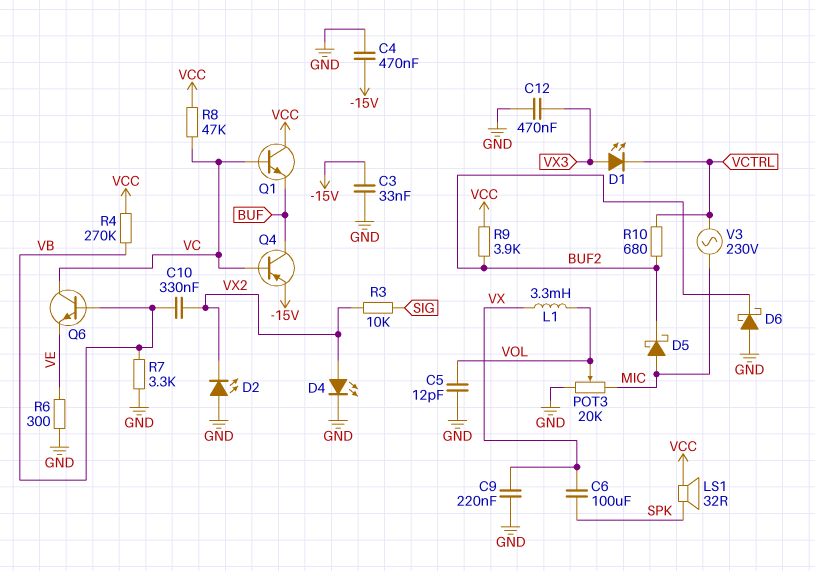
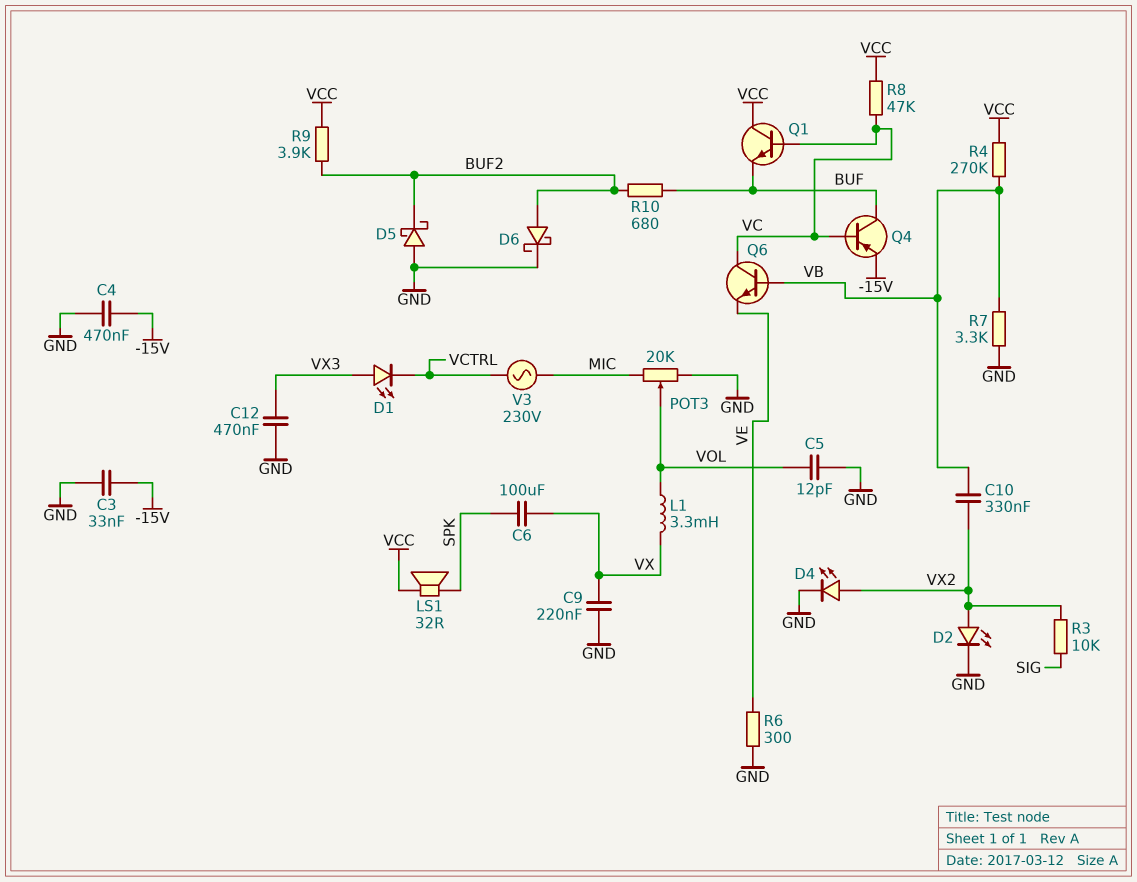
D2: LED (A GND, K VX2) -> LED (A VX2, K GND)
D5: schottky (A MIC, K BUF2) -> schottky (A GND, K BUF2)
D6: schottky (A GND, K BUF2) -> schottky (A BUF2, K GND)
R10: 680 (BUF2, VCTRL) -> 680 (BUF, BUF2)

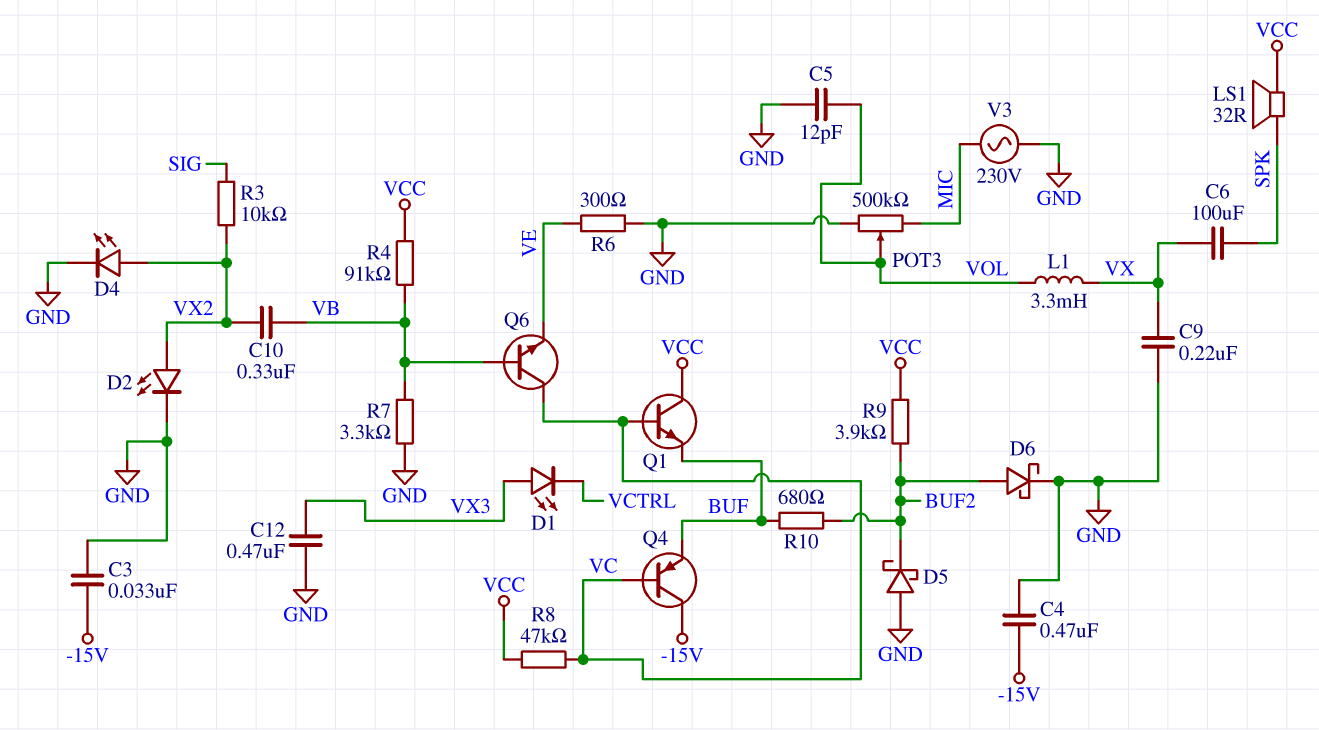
POT3: 20k (GND, MIC, wiper VOL) -> 500k (GND, MIC, wiper VOL)
Q4: PNP (B VC, C BUF, E -15V) -> PNP (B VC, C -15V, E BUF)
R4: 270k (VB, VCC) -> 91k (VB, VCC)
V3: AC 230V (MIC, VCTRL) -> AC 230V (GND, MIC)

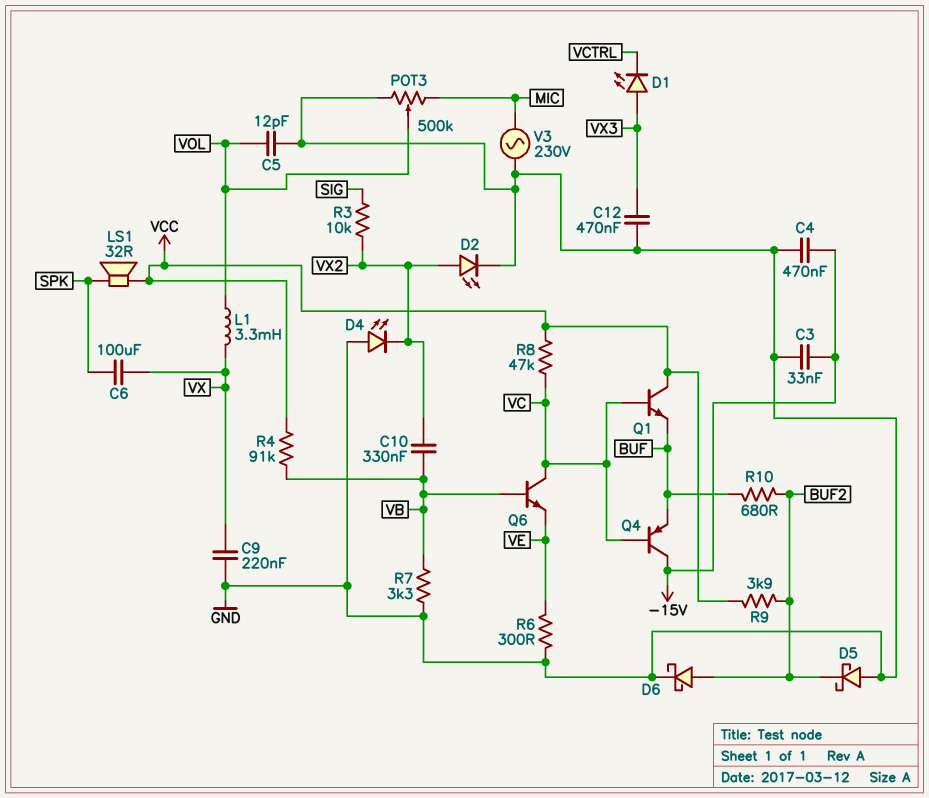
D4: LED (A VX2, K GND) -> LED (A GND, K VX2)

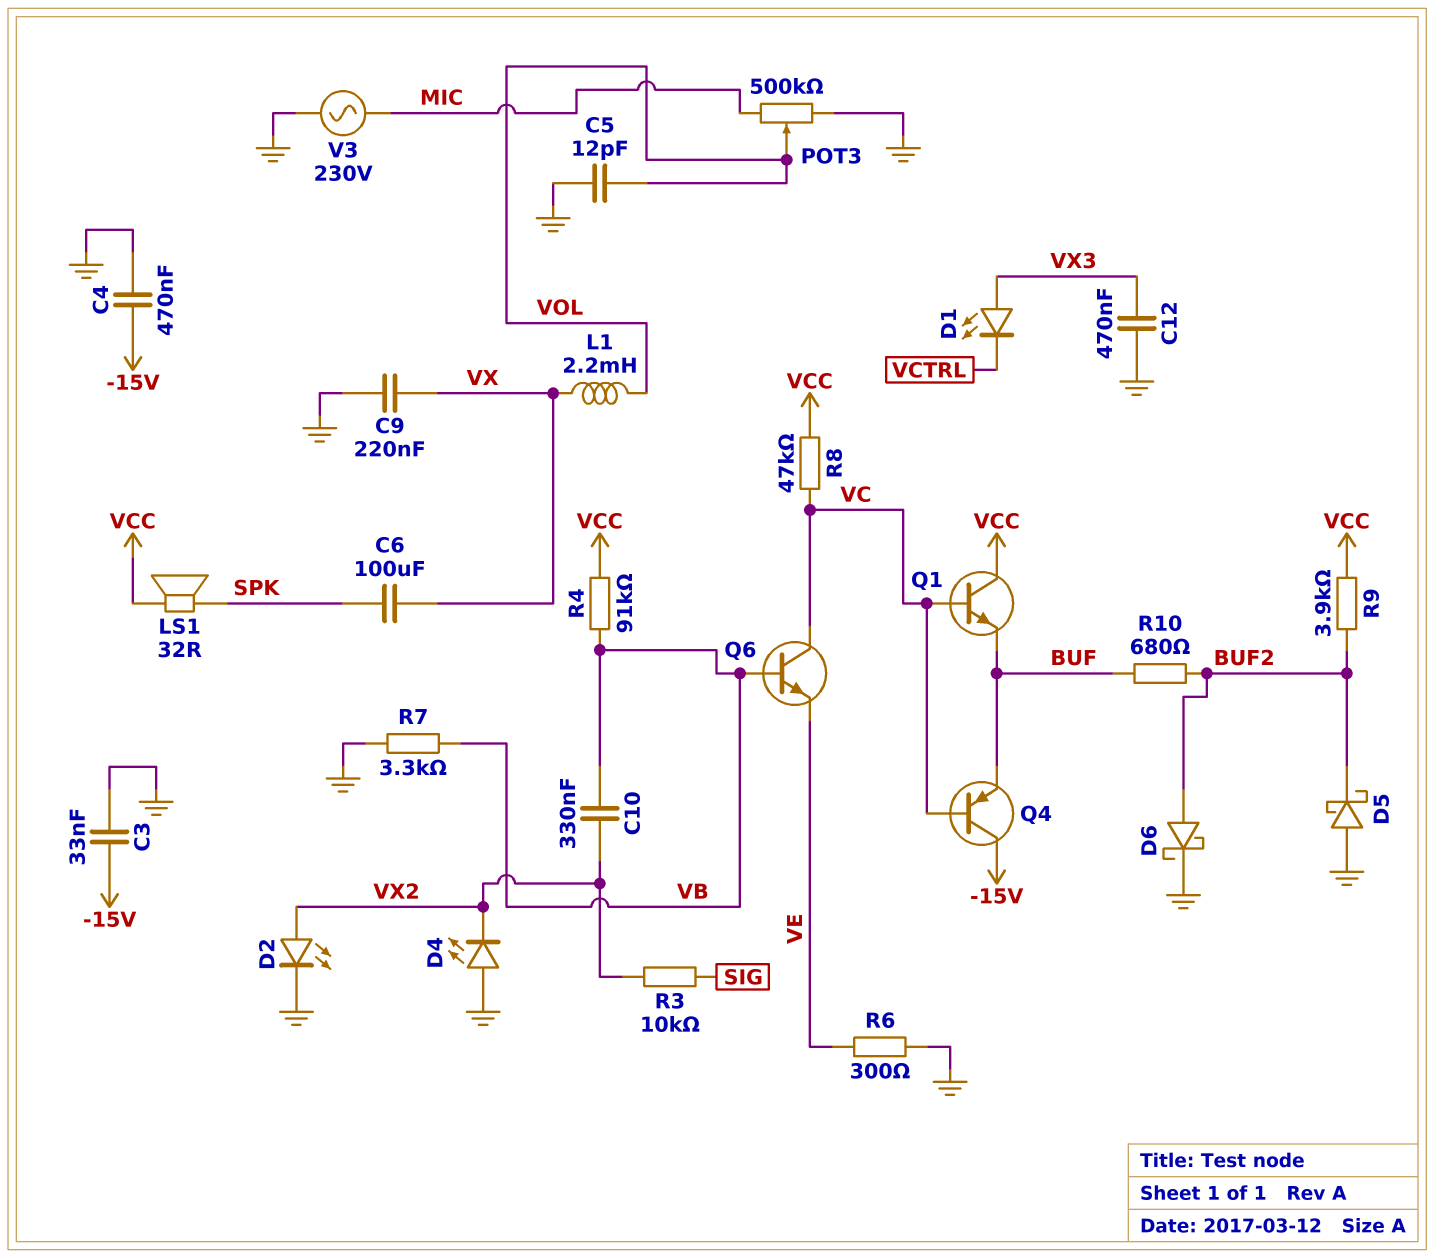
L1: 3.3mH (VOL, VX) -> 2.2mH (VOL, VX)

